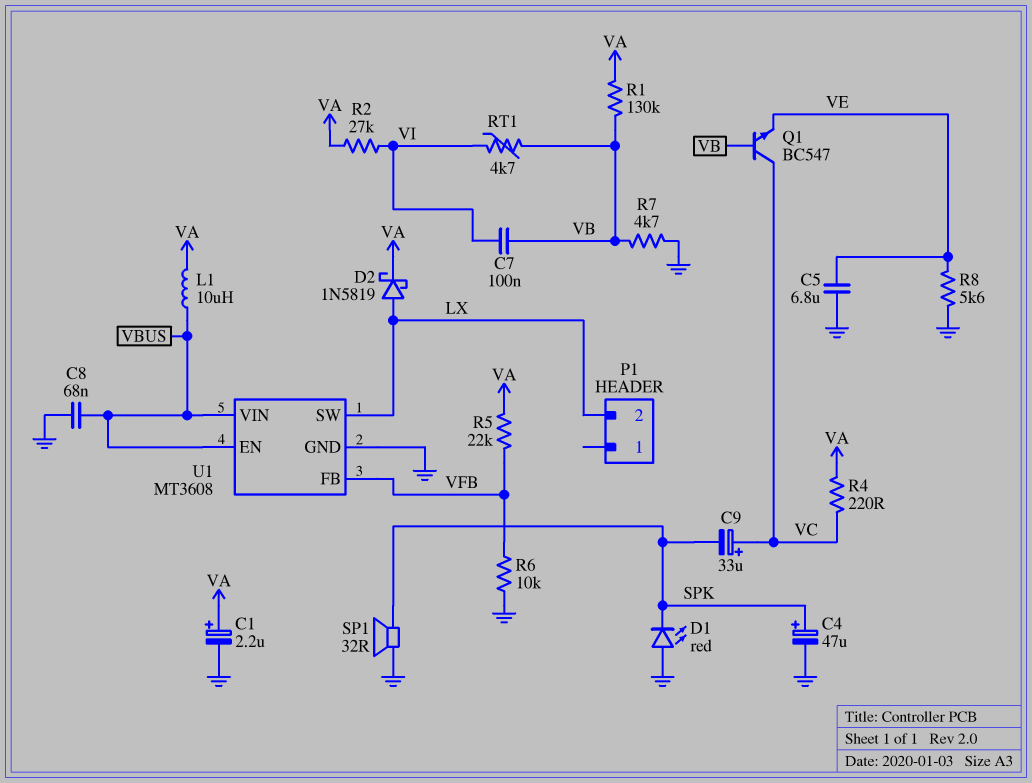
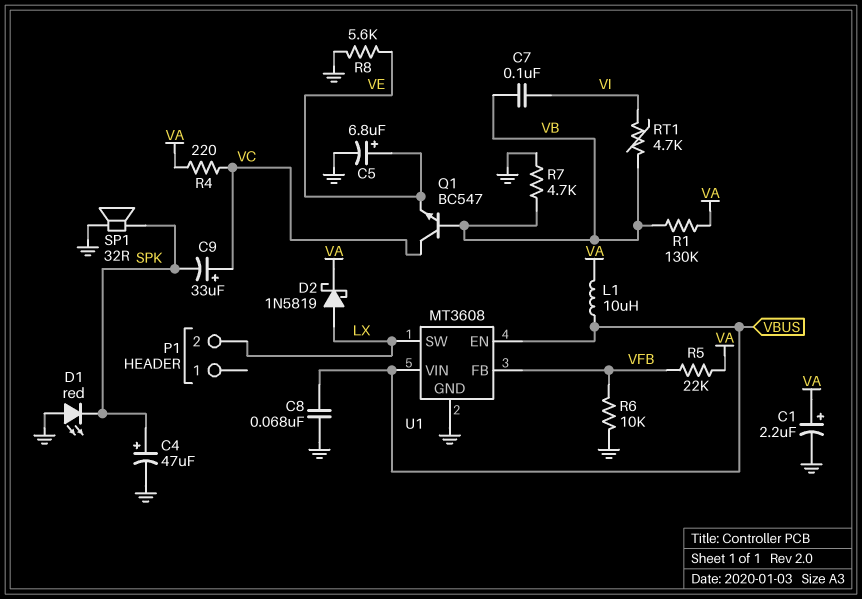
C5: 6.8uF (GND, VE) -> 6.8uF (plus VE, minus GND)
R2: 27k (VA, VI) -> none

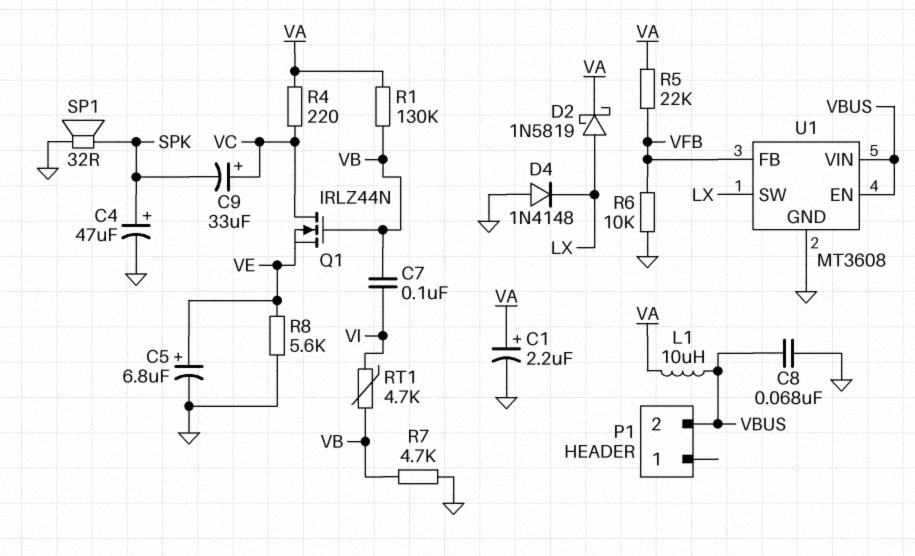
D1: LED red (A GND, K SPK) -> none
D4: none -> diode 1N4148 (A GND, K LX)
P1 pin 2: LX -> VBUS
Q1: NPN BC547 (B VB, C VC, E VE) -> NMOS IRLZ44N (G VB, D VC, S VE)

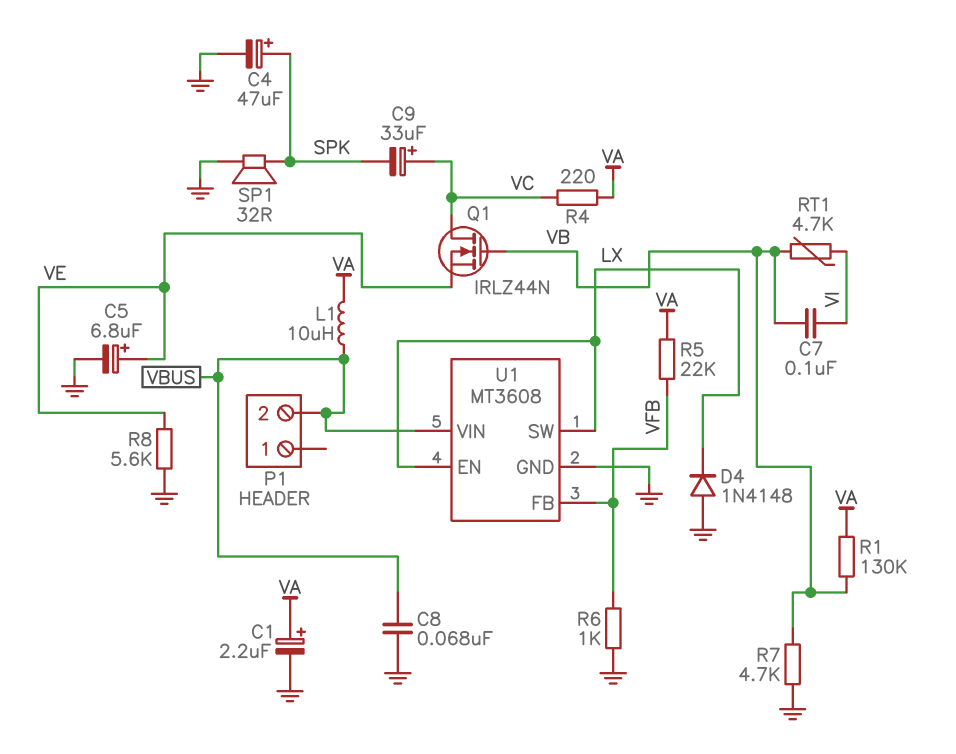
D2: schottky 1N5819 (A LX, K VA) -> none
R6: 10k (GND, VFB) -> 1k (GND, VFB)
U1 pin EN: VBUS -> LX

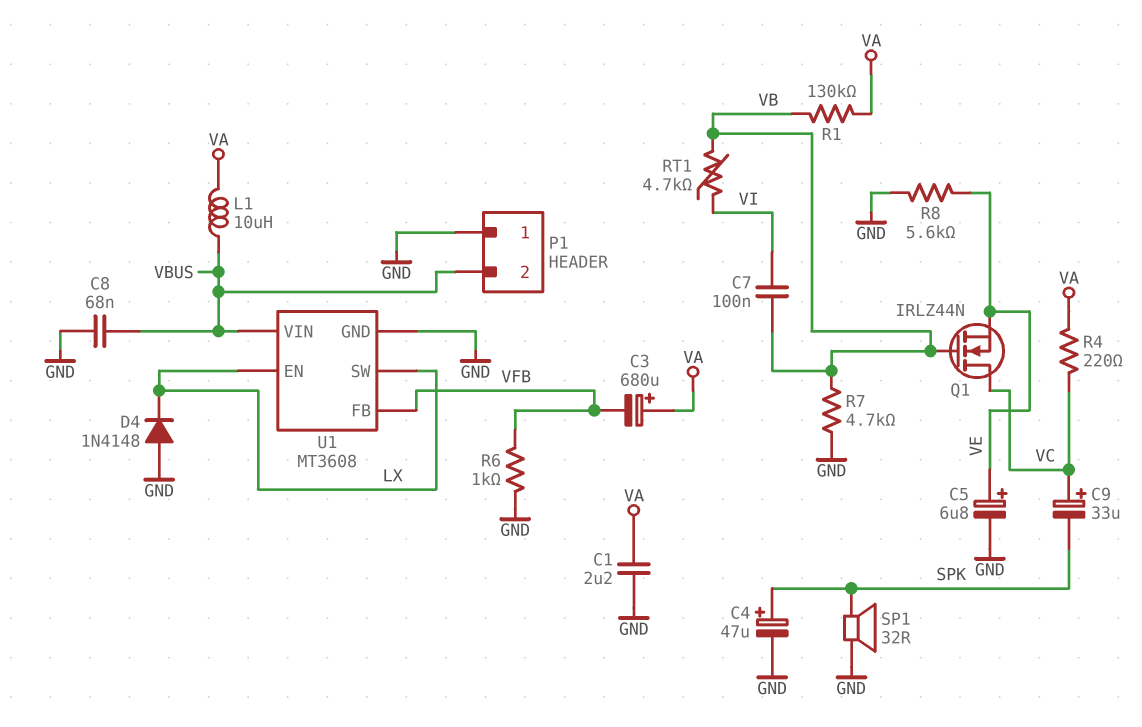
C1: 2.2uF (plus VA, minus GND) -> 2.2uF (GND, VA)
C3: none -> 680uF (plus VA, minus VFB)
P1 pin 1: none -> GND
R5: 22k (VA, VFB) -> none

